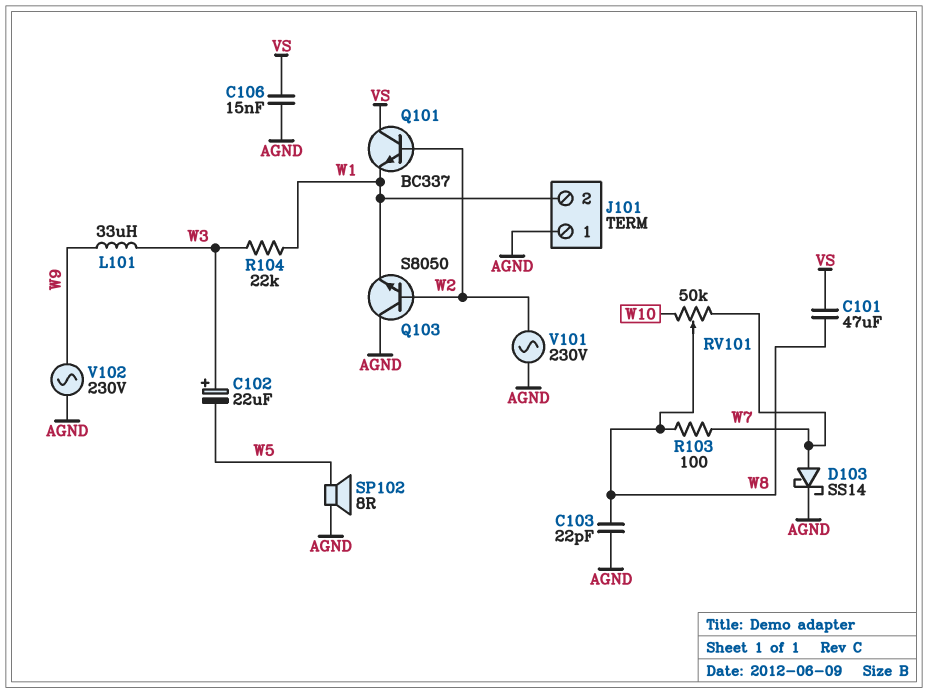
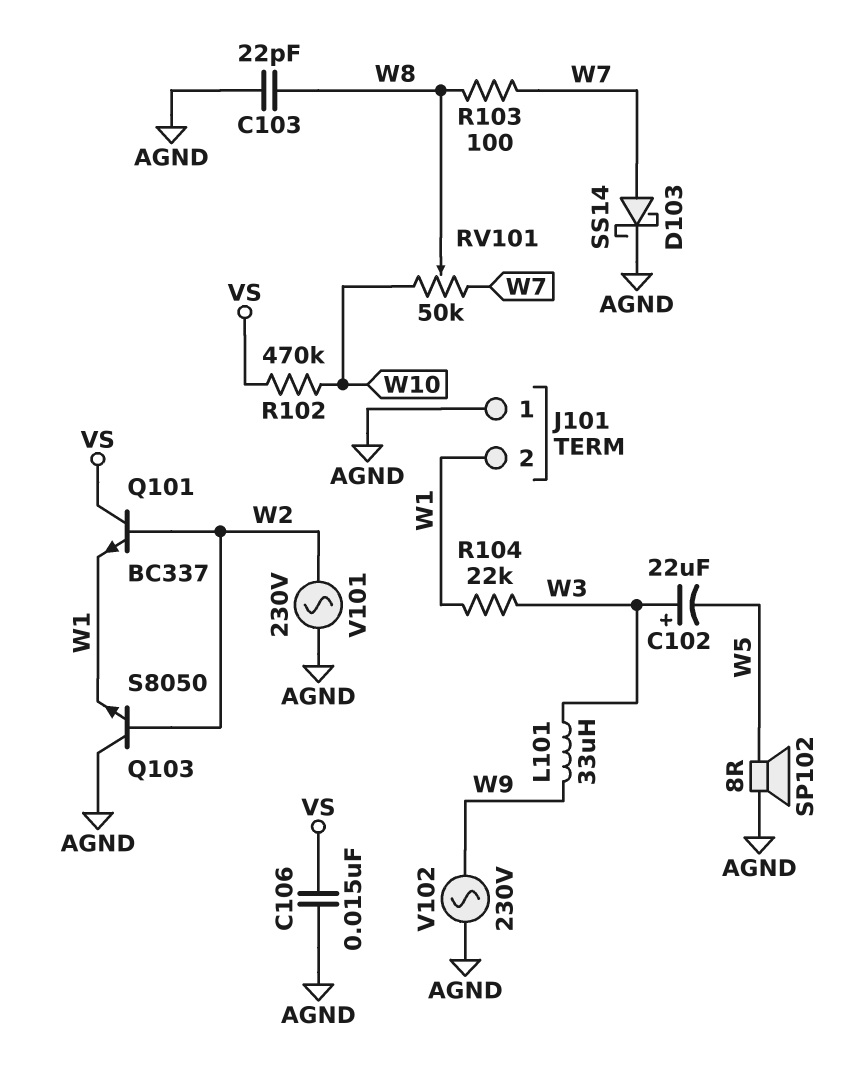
C101: 47uF (VS, W8) -> none
R102: none -> 470k (VS, W10)

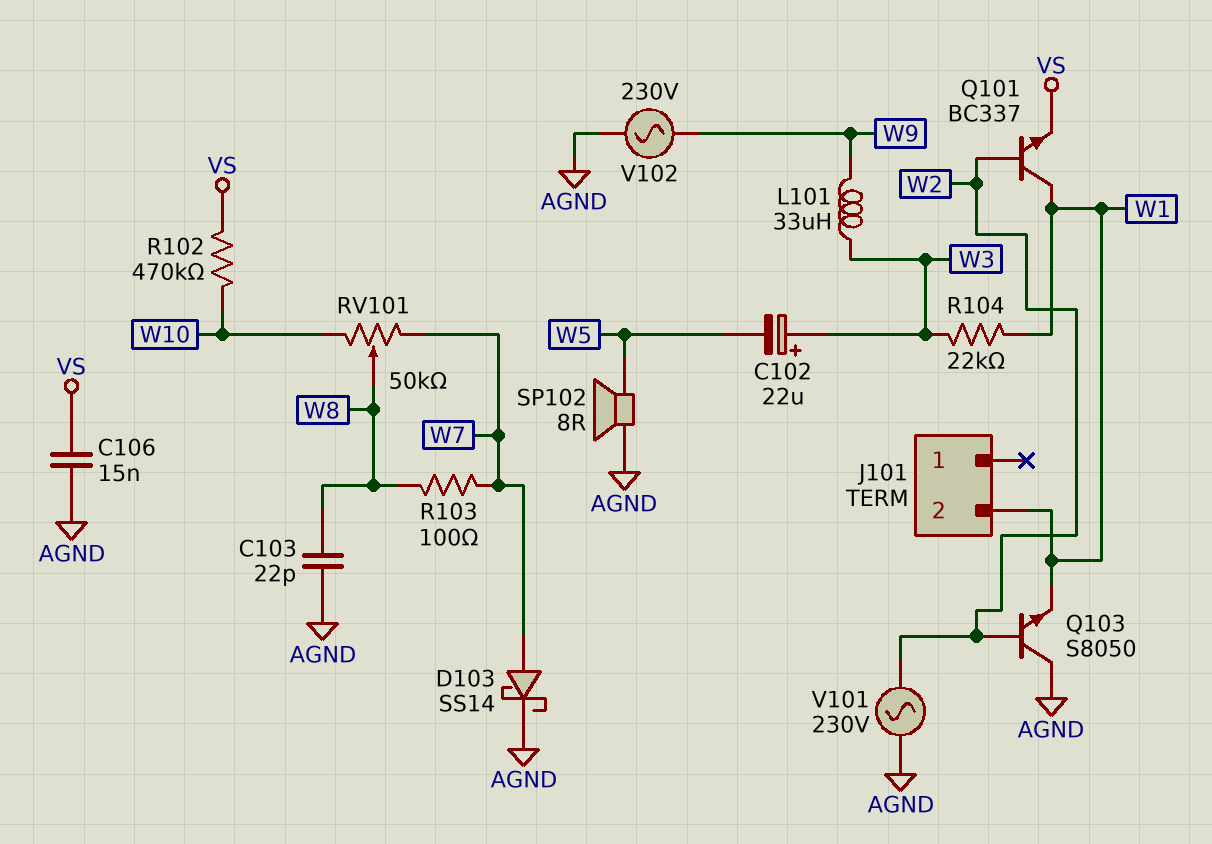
J101 pin 1: AGND -> none
Q101: NPN BC337 (B W2, C VS, E W1) -> NPN BC337 (B W2, C W1, E VS)

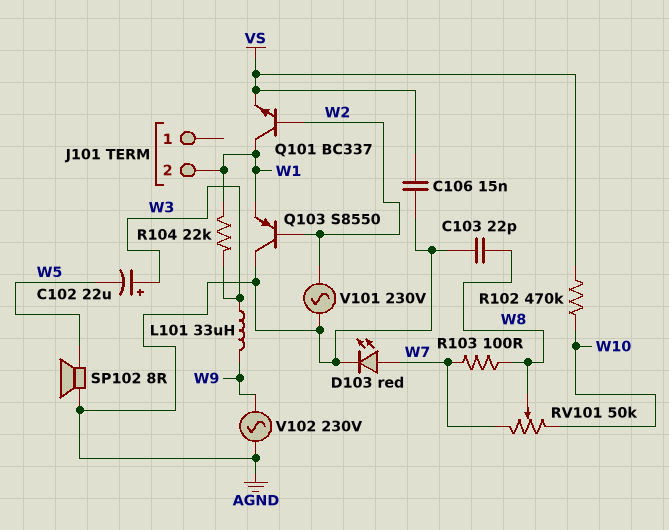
D103: schottky SS14 (A W7, K AGND) -> LED red (A W7, K AGND)
Q103: NPN S8050 (B W2, C AGND, E W1) -> PNP S8550 (B W2, C AGND, E W1)

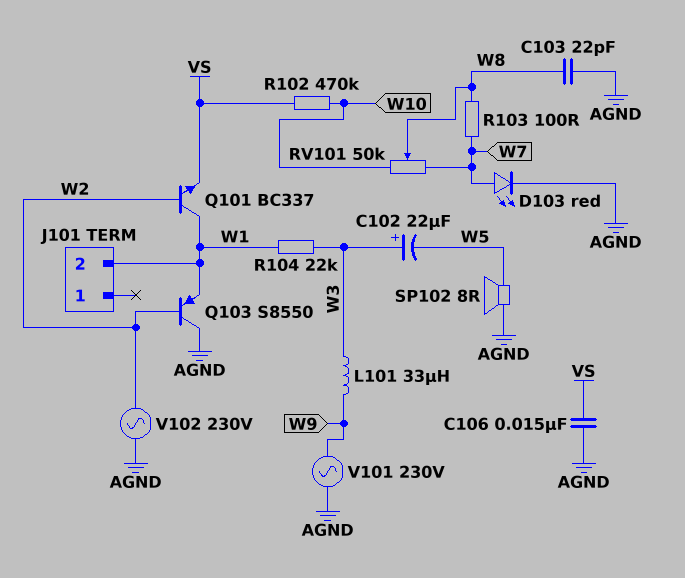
V101: AC 230V (AGND, W2) -> AC 230V (AGND, W9)
V102: AC 230V (AGND, W9) -> AC 230V (AGND, W2)

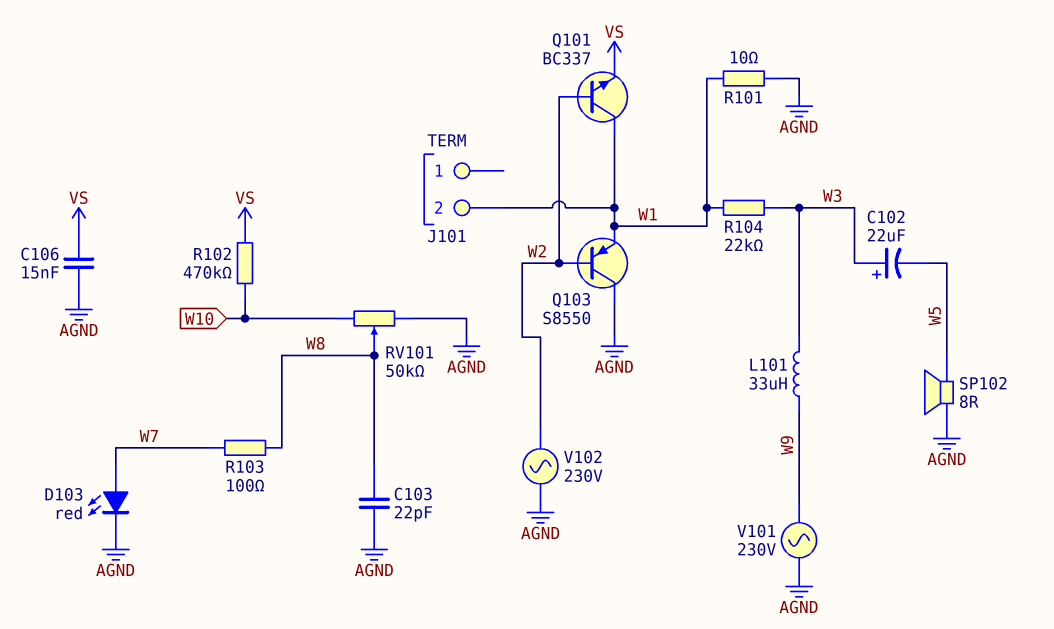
R101: none -> 10 (AGND, W1)
RV101: 50k (W7, W10, wiper W8) -> 50k (AGND, W10, wiper W8)

